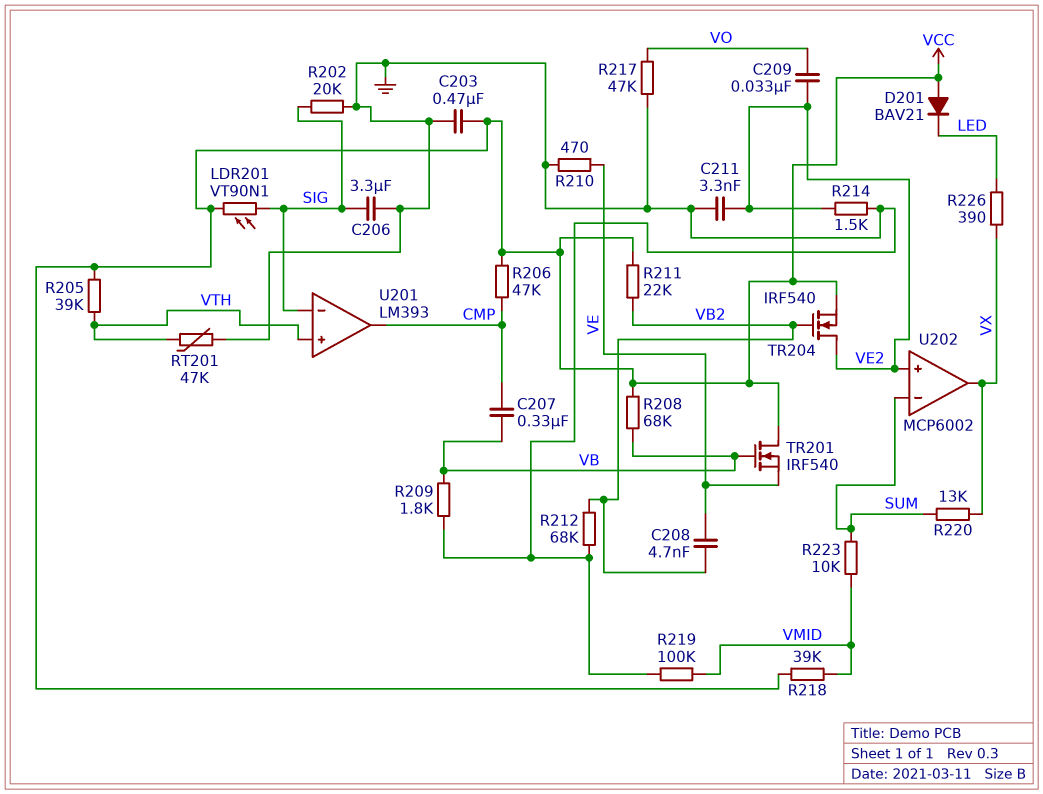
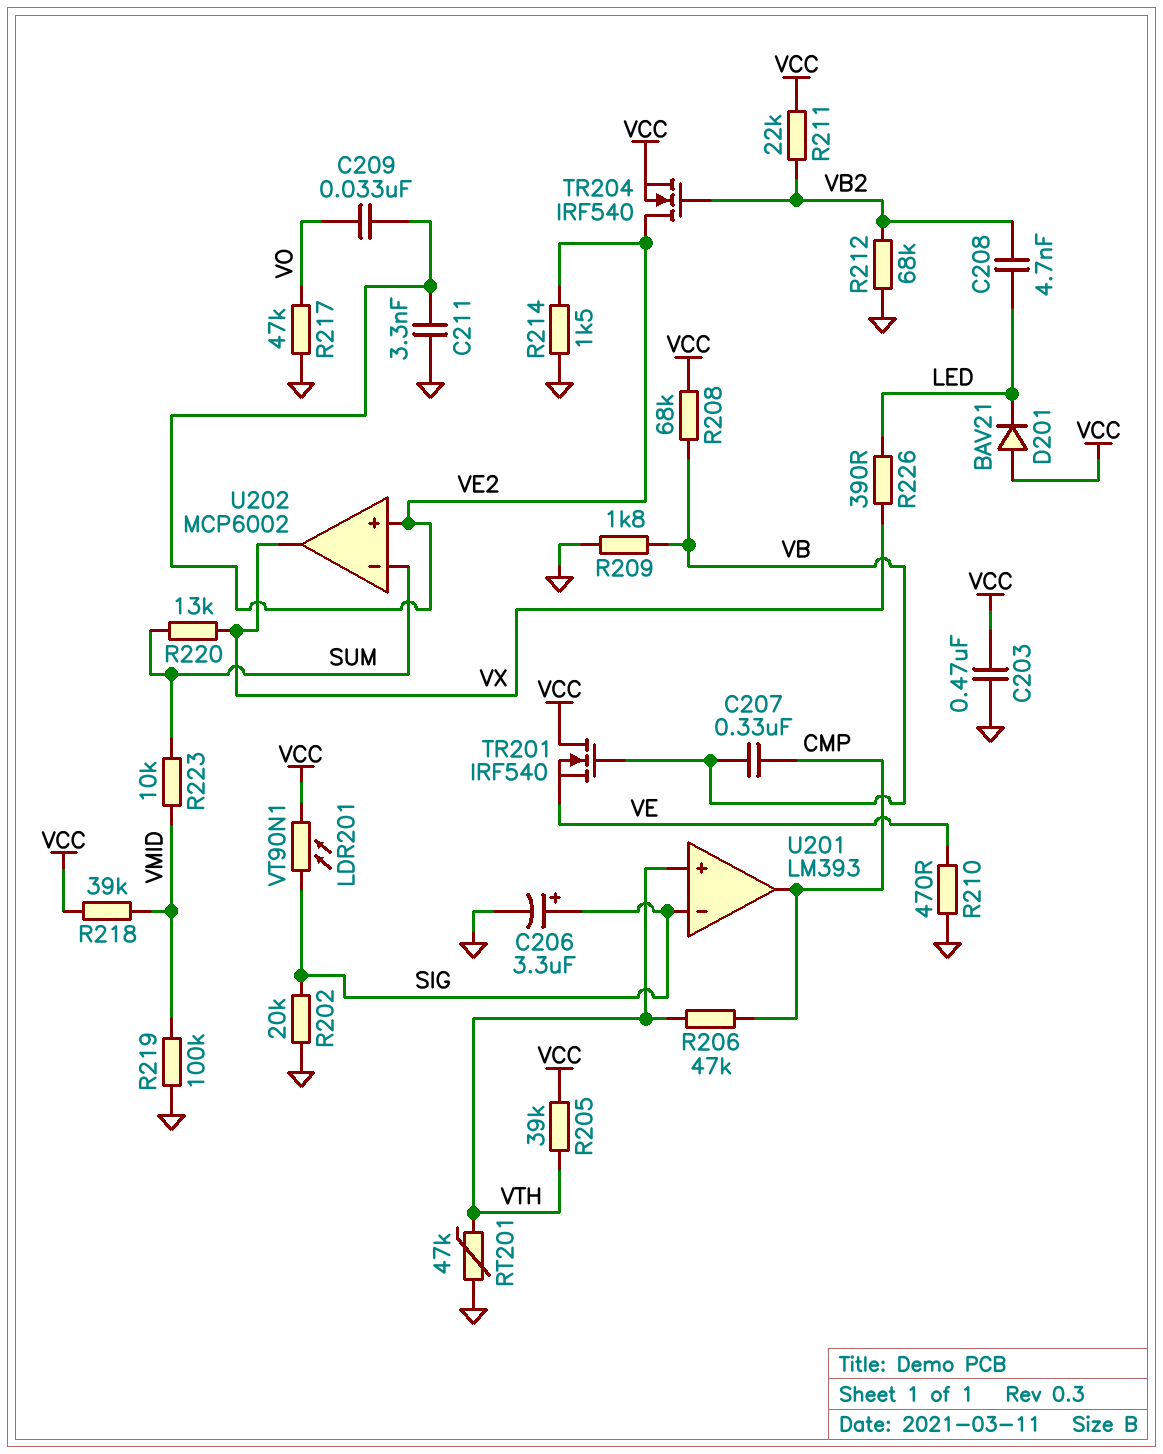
C206: 3.3uF (GND, SIG) -> 3.3uF (plus SIG, minus GND)
C208: 4.7nF (VB2, VE) -> 4.7nF (LED, VB2)
R206: 47k (CMP, VCC) -> 47k (CMP, VTH)

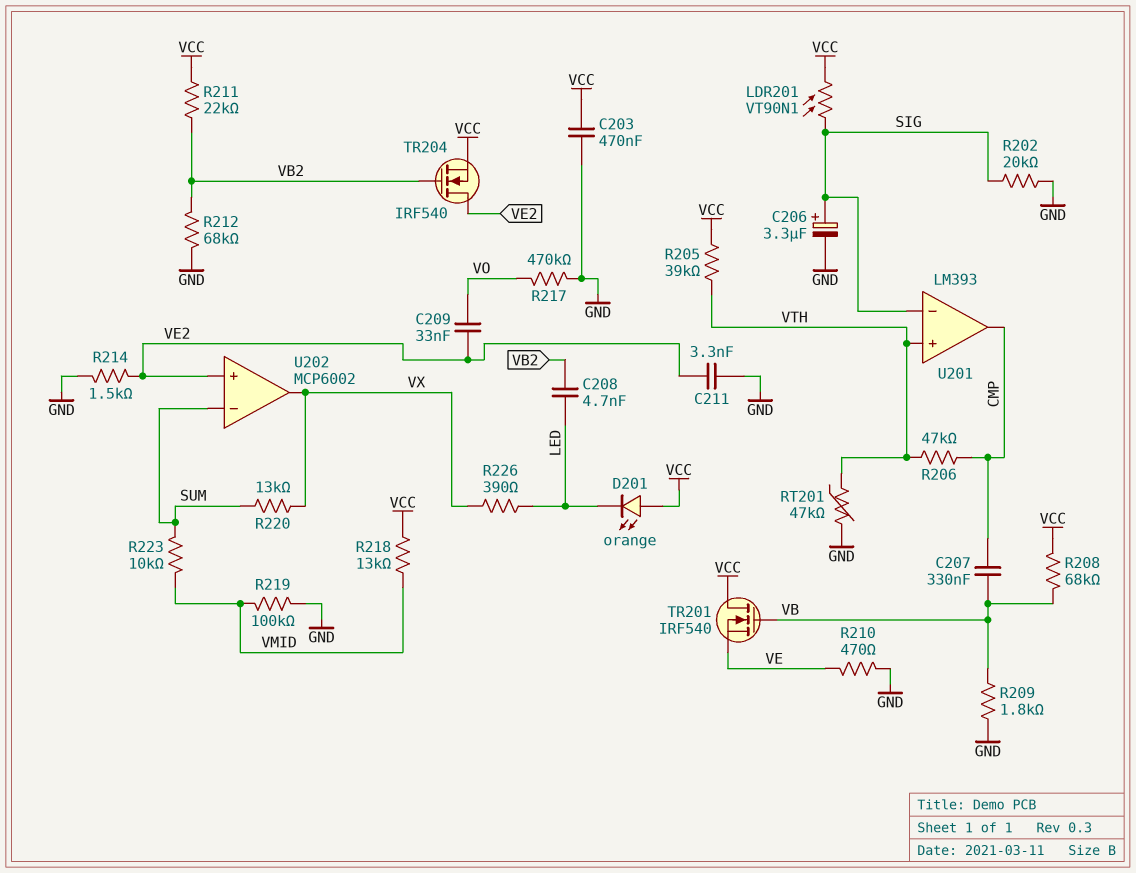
D201: diode BAV21 (A VCC, K LED) -> LED orange (A VCC, K LED)
R217: 47k (GND, VO) -> 470k (GND, VO)
R218: 39k (VCC, VMID) -> 13k (VCC, VMID)

